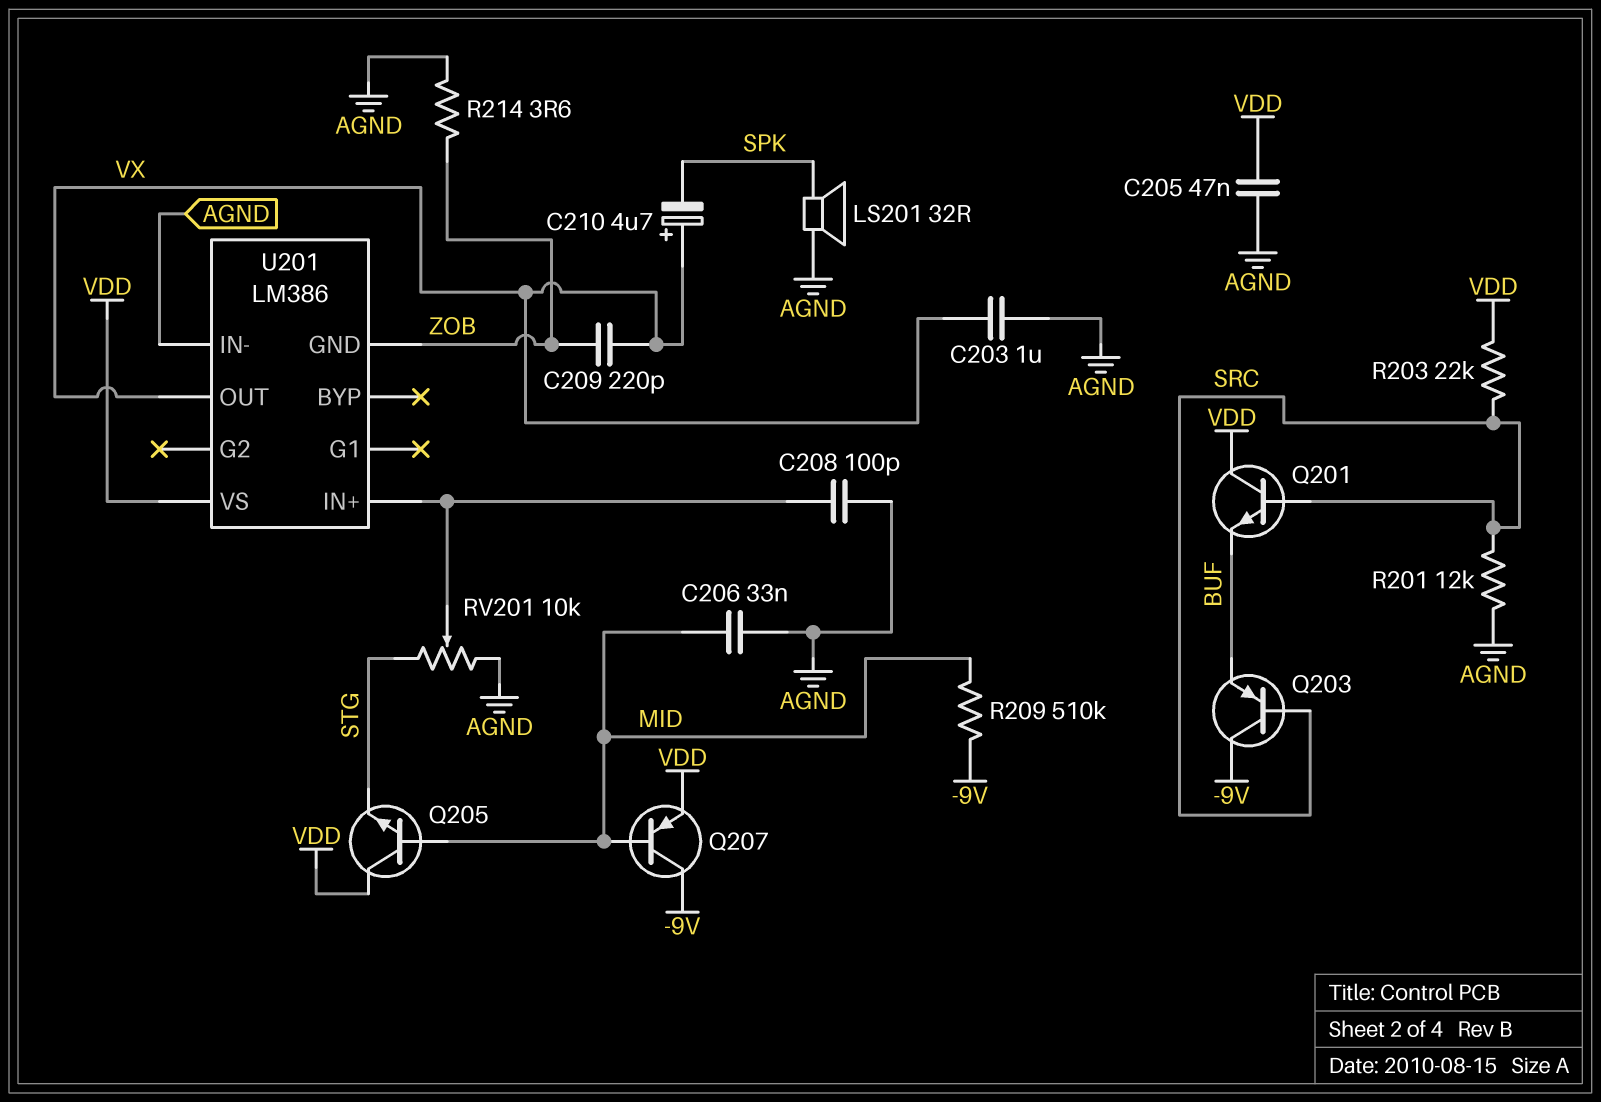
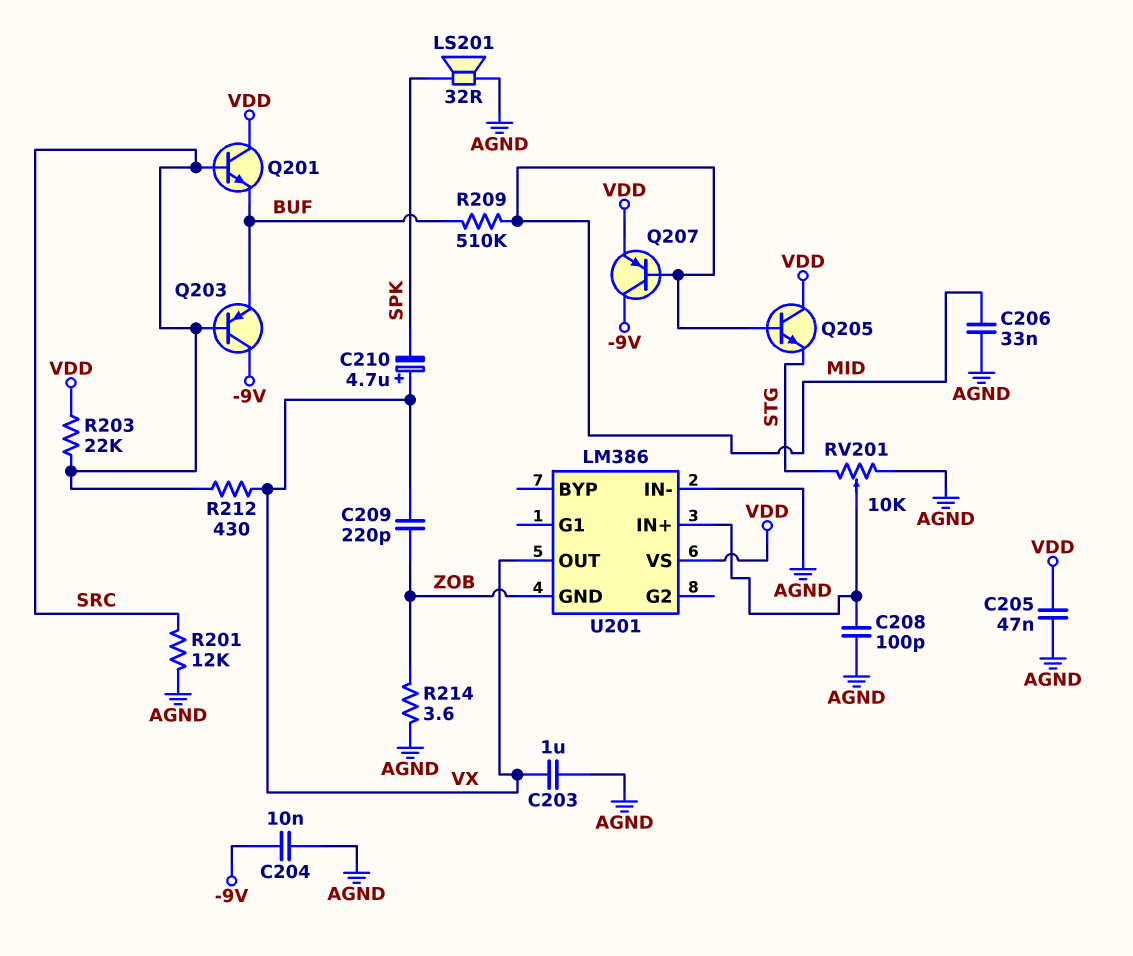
C204: none -> 10nF (-9V, AGND)
R209: 510k (-9V, MID) -> 510k (BUF, MID)
R212: none -> 430 (SRC, VX)

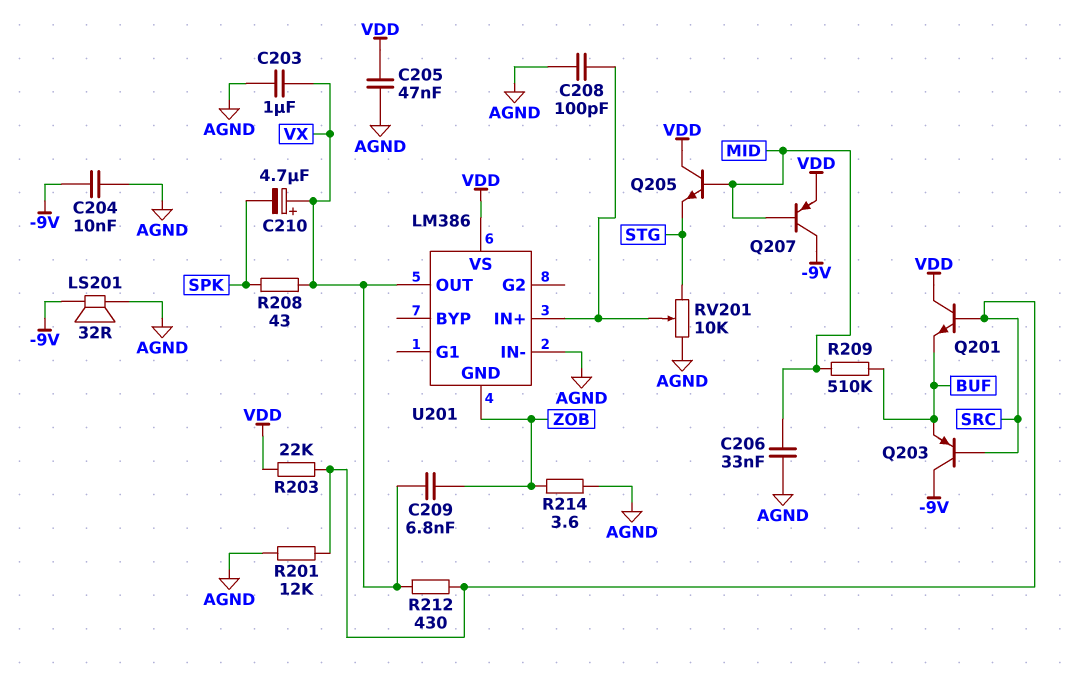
C209: 220pF (VX, ZOB) -> 6.8nF (VX, ZOB)
LS201: speaker 32R (AGND, SPK) -> speaker 32R (-9V, AGND)
R208: none -> 43 (SPK, VX)

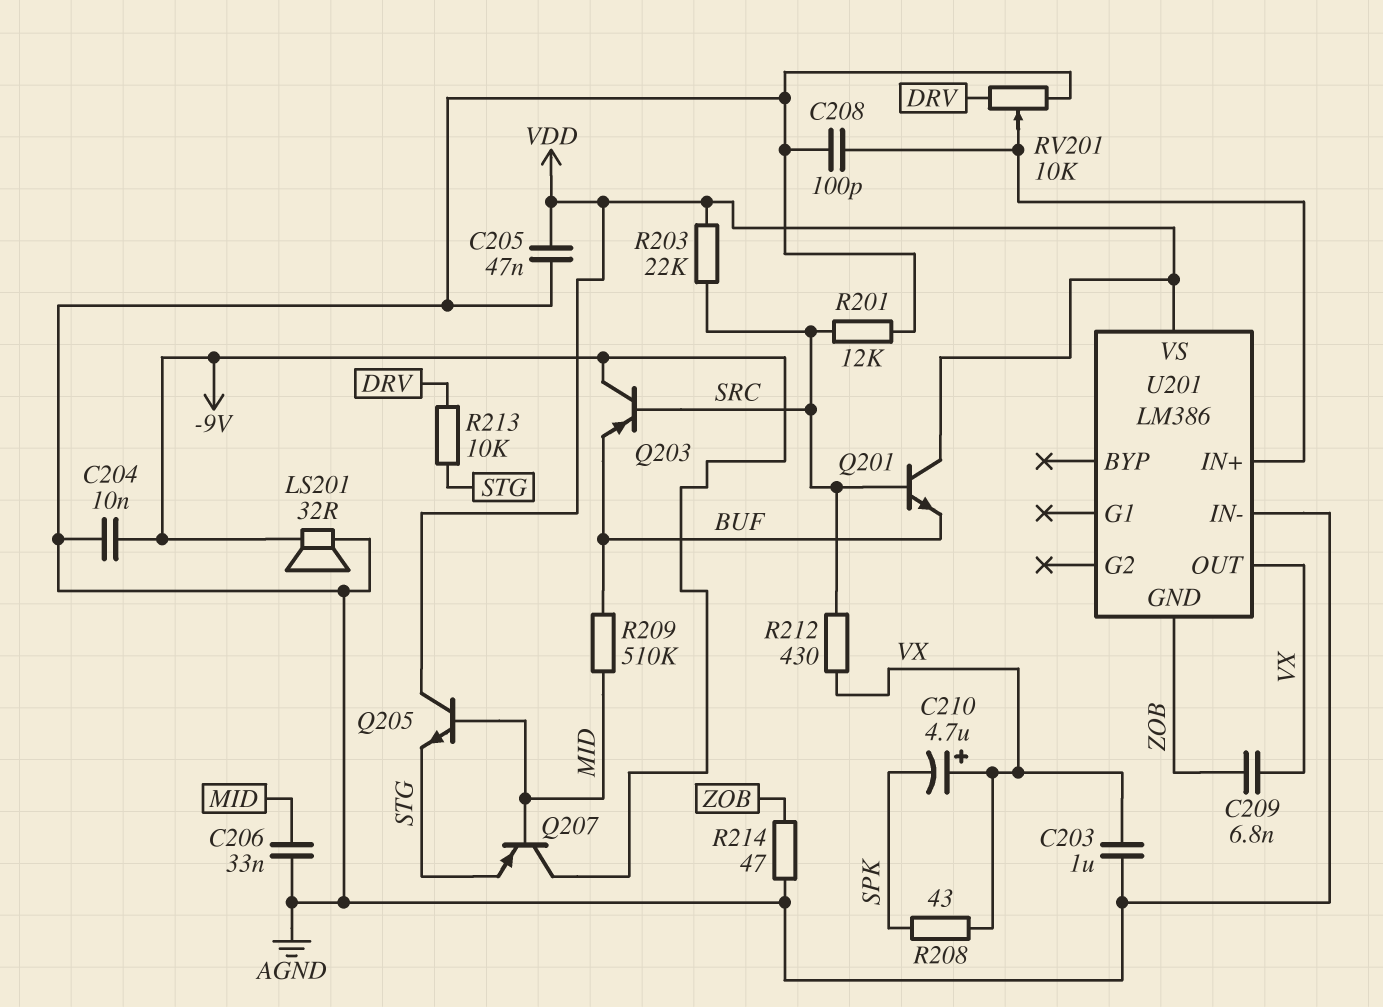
Q207: PNP (B MID, C -9V, E VDD) -> PNP (B MID, C -9V, E STG)
R213: none -> 10k (DRV, STG)
R214: 3.6 (AGND, ZOB) -> 47 (AGND, ZOB)
RV201: 10k (AGND, STG, wiper U201/IN+) -> 10k (AGND, DRV, wiper U201/IN+)

